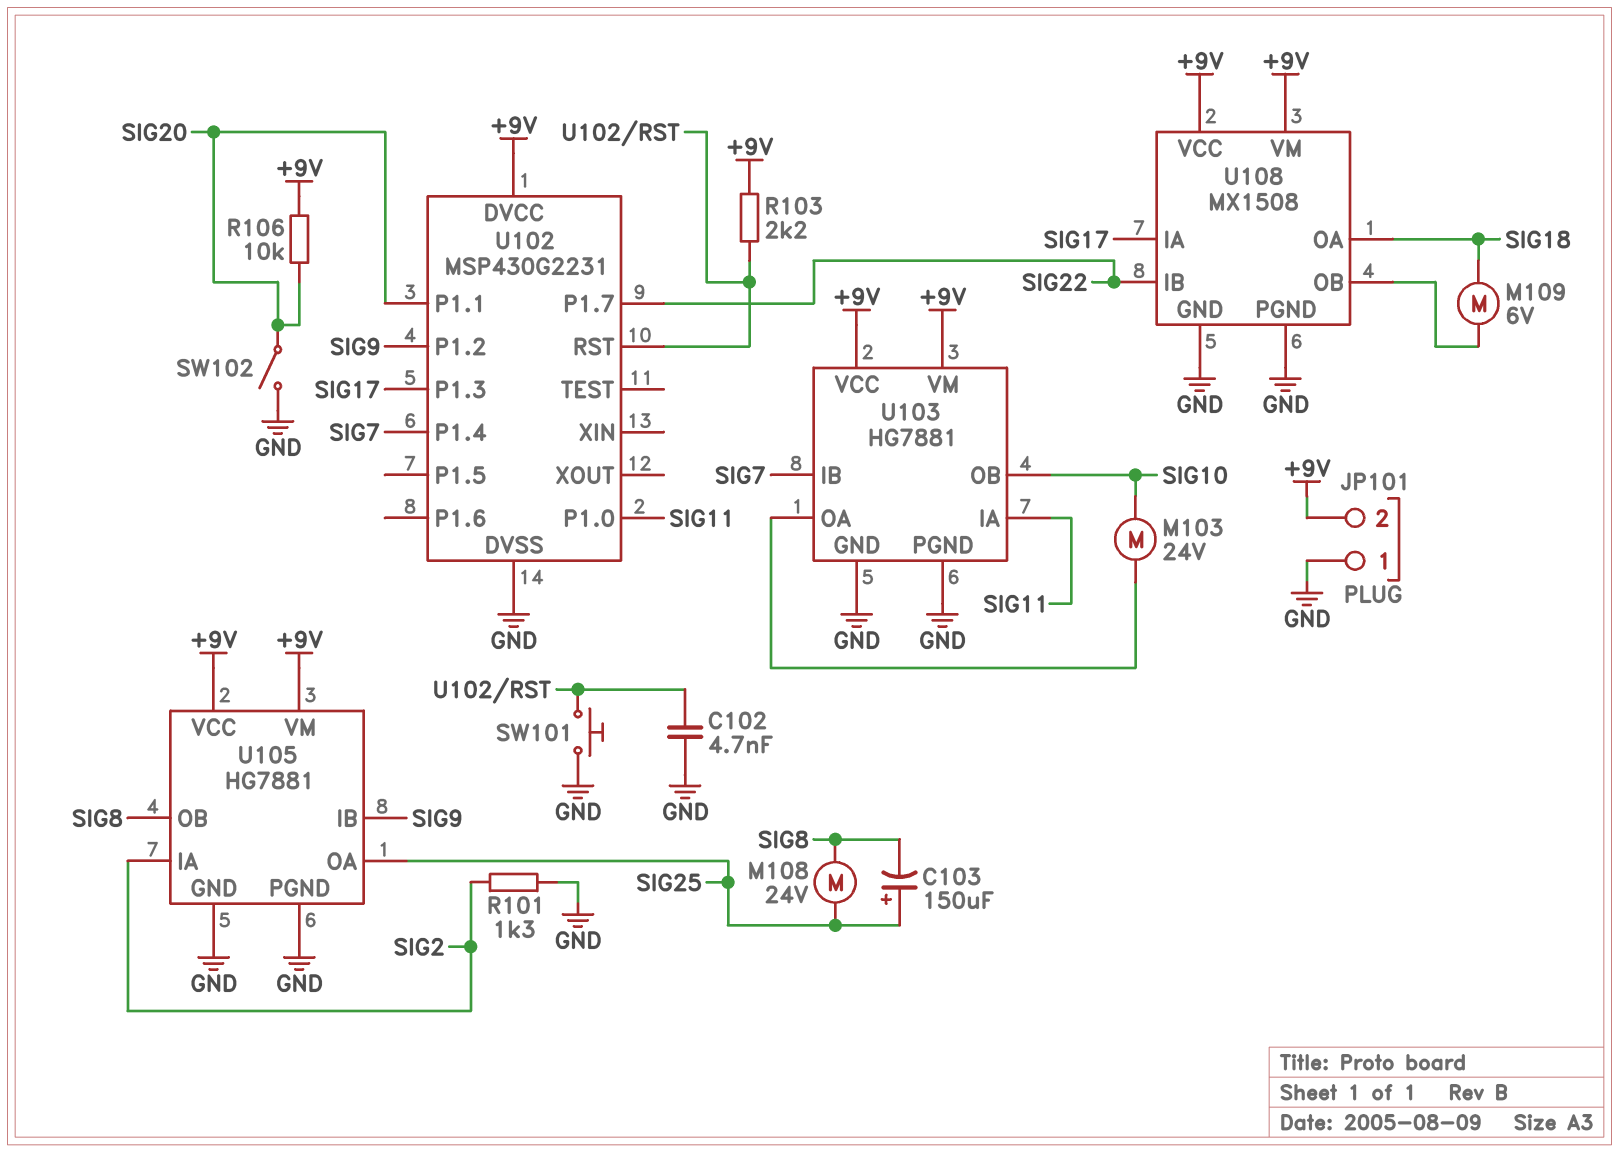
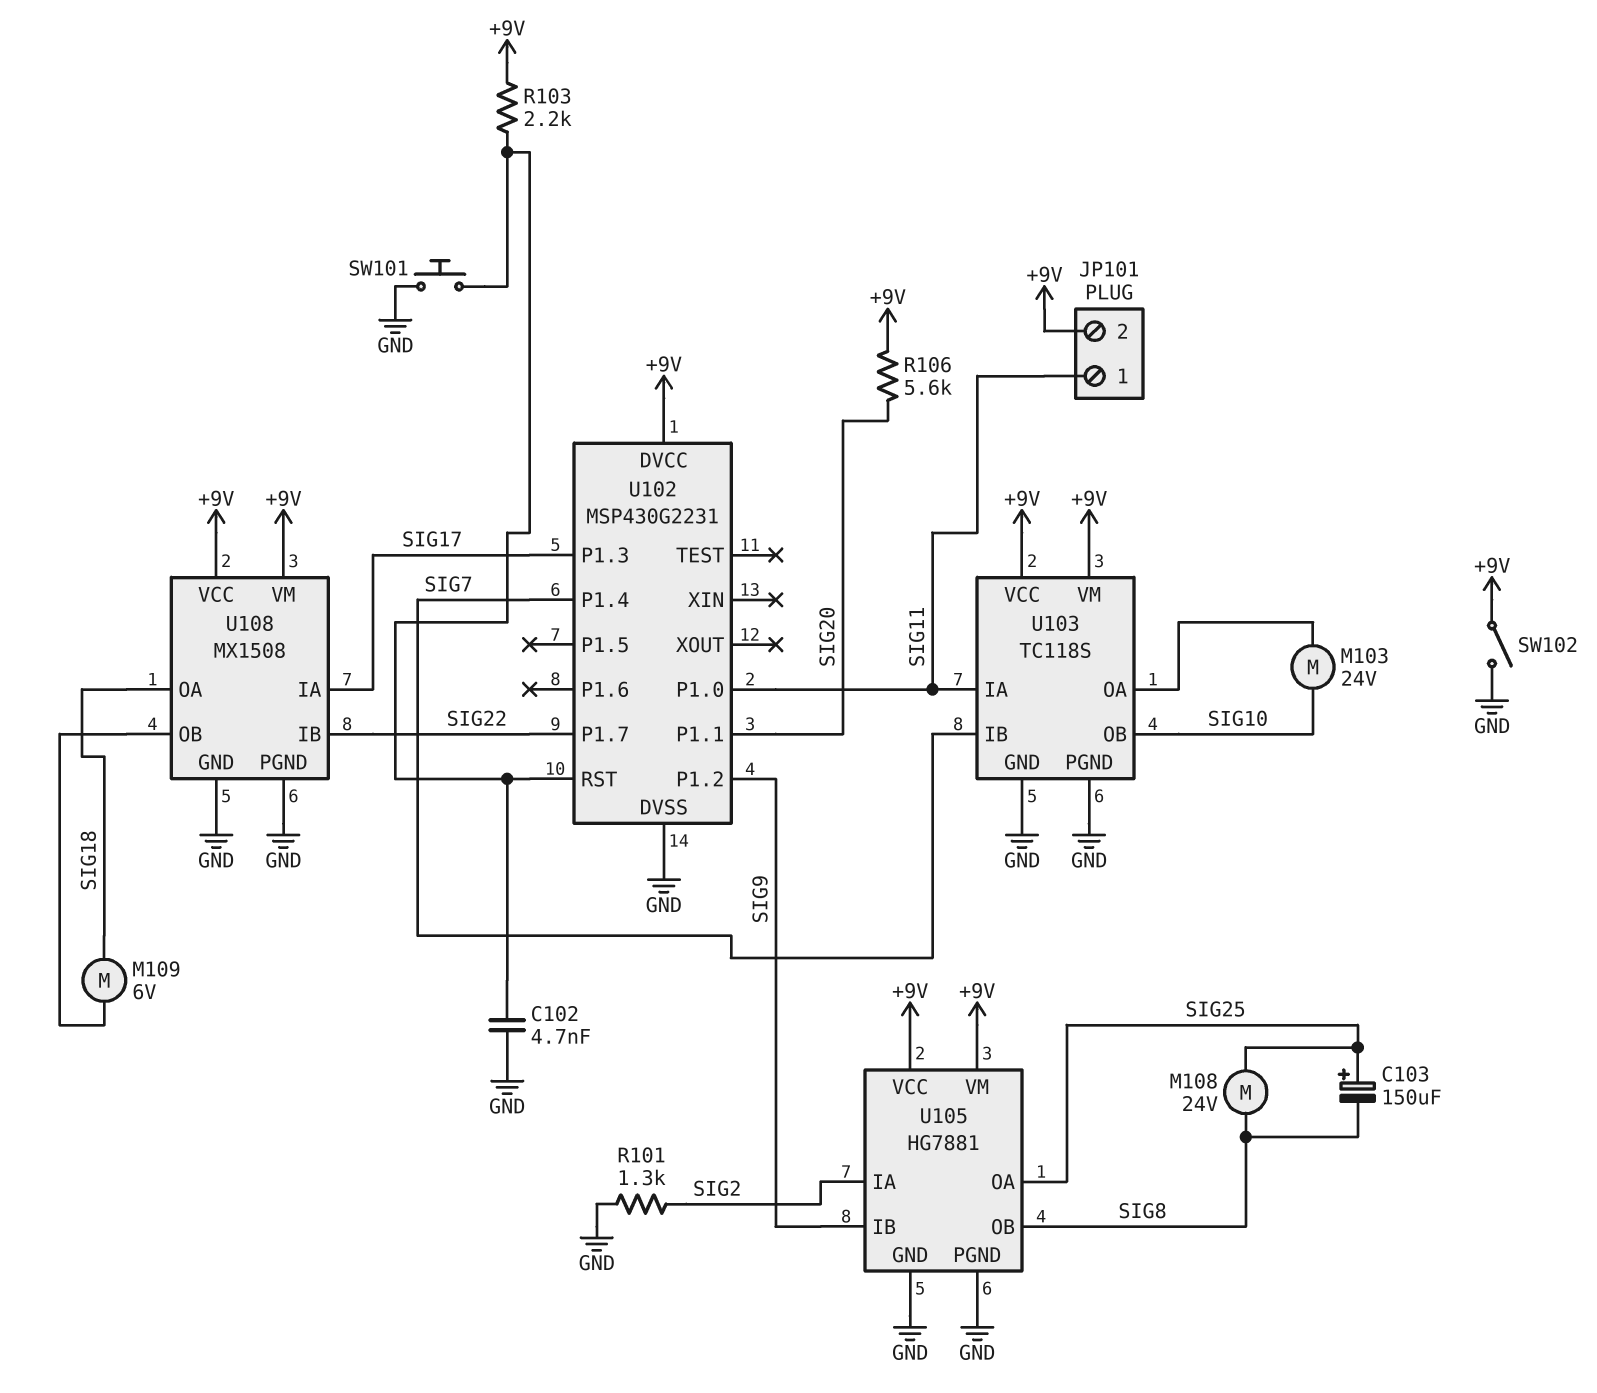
JP101 pin 1: GND -> SIG11
R106: 10k (+9V, SIG20) -> 5.6k (+9V, SIG20)
SW102: switch (GND, SIG20) -> switch (+9V, GND)
U103: HG7881 -> TC118S

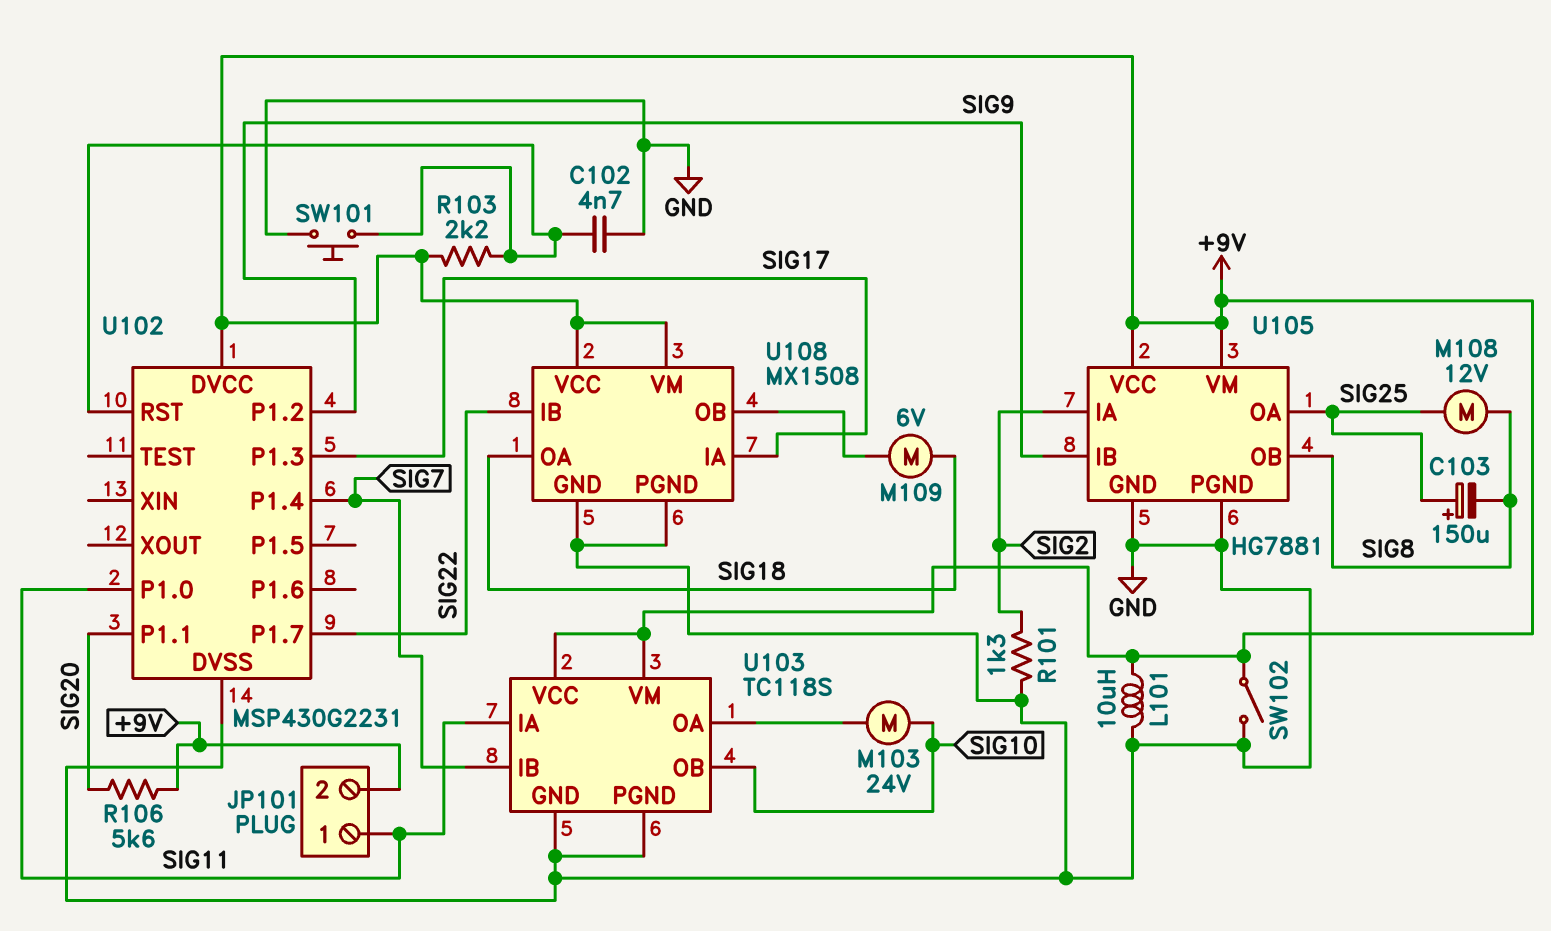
L101: none -> 10uH (+9V, GND)
M108: motor 24V (SIG8, SIG25) -> motor 12V (SIG8, SIG25)

